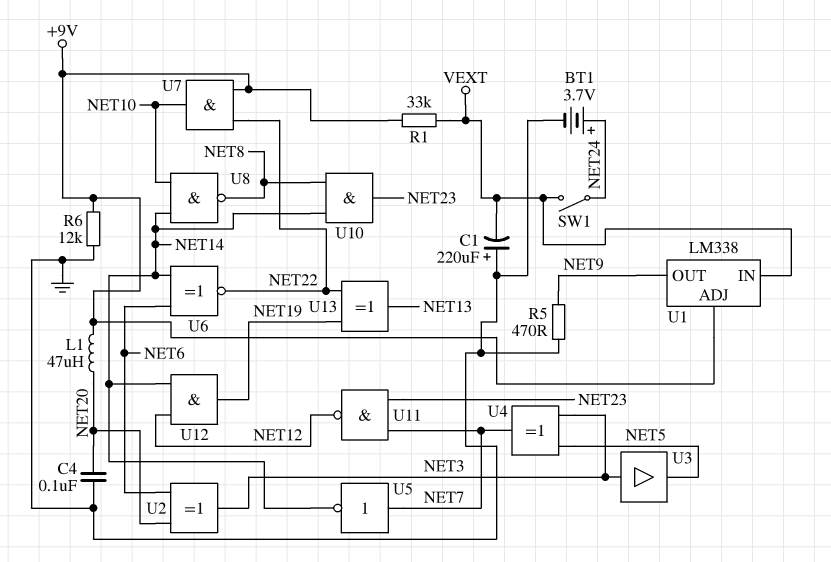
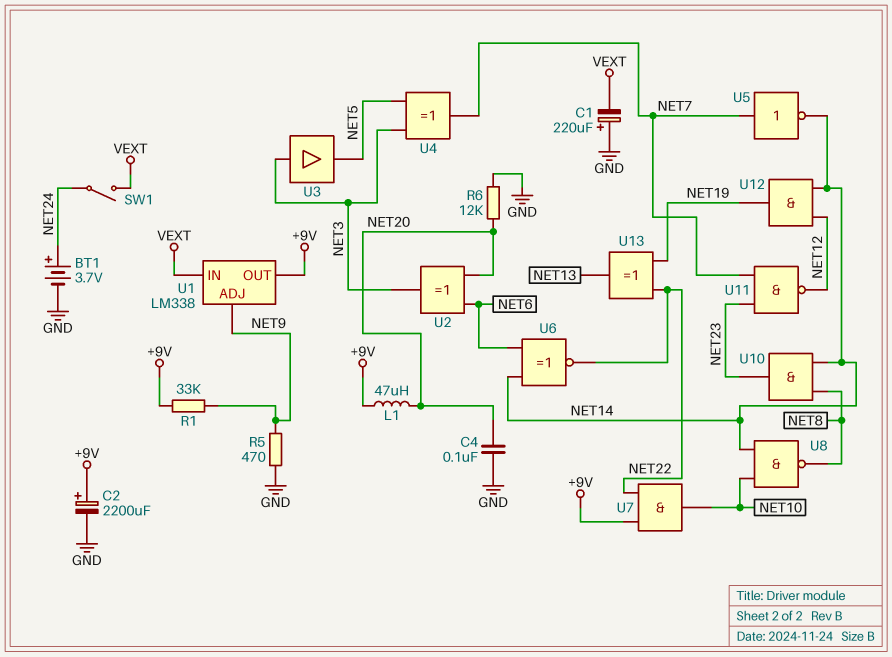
C2: none -> 2200uF (plus +9V, minus GND)
R1: 33k (+9V, VEXT) -> 33k (+9V, NET9)
R6: 12k (+9V, GND) -> 12k (GND, NET20)
U1 pin ADJ: +9V -> NET9
U1 pin OUT: NET9 -> +9V

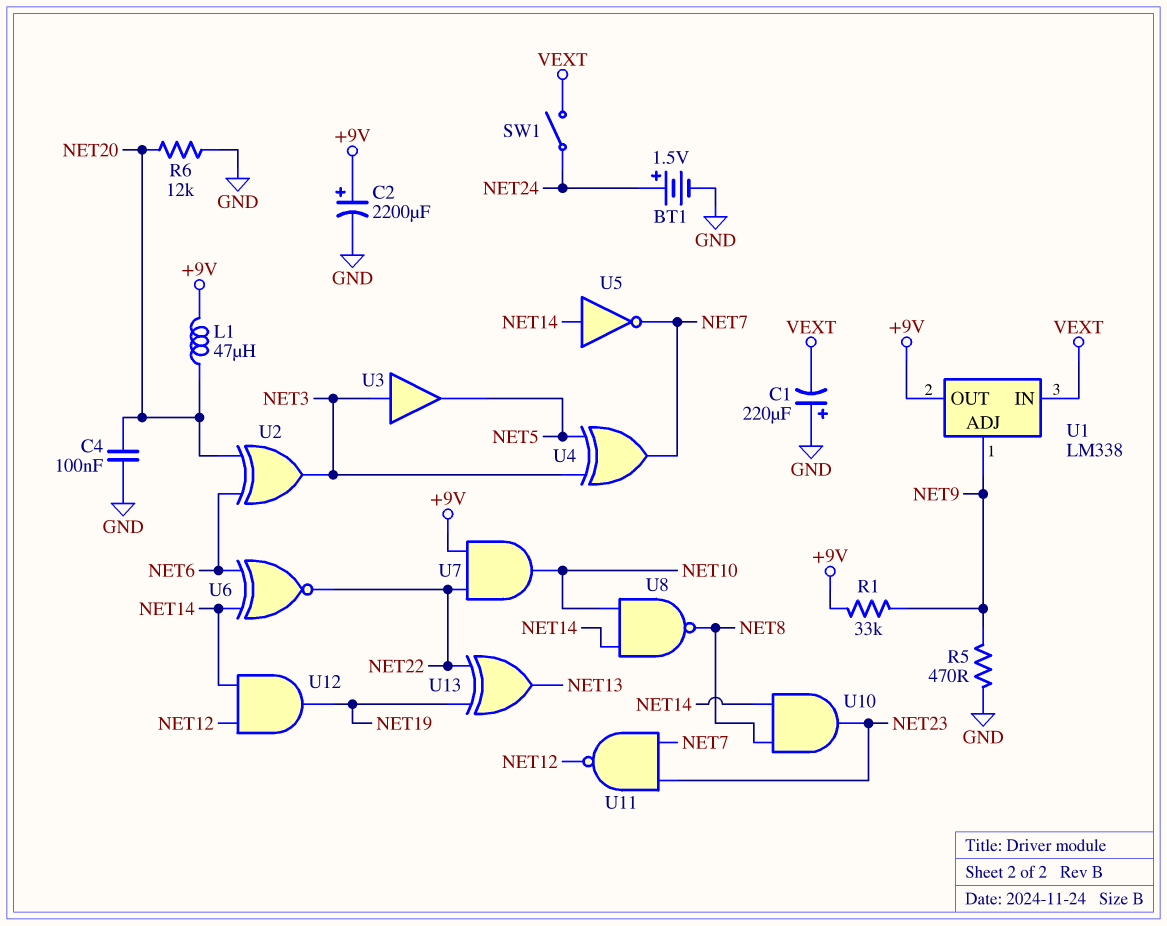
BT1: 3.7V (plus NET24, minus GND) -> 1.5V (plus NET24, minus GND)
U5: NOT (in NET7, out NET14) -> NOT (in NET14, out NET7)

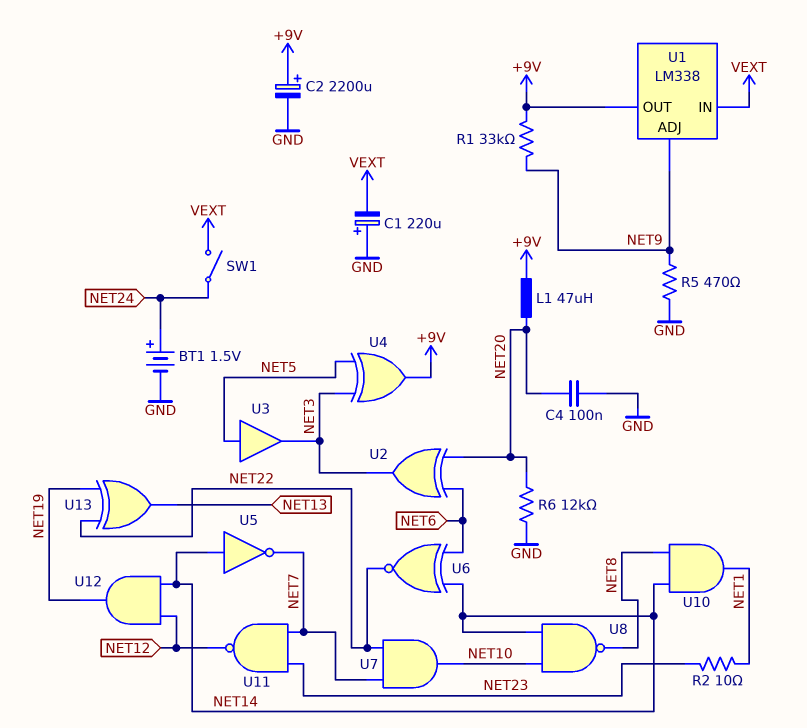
R2: none -> 10 (NET1, NET23)
U3: buffer (in NET3, out NET5) -> buffer (in NET5, out NET3)
U4: XOR (in NET3, in NET5, out NET7) -> XOR (in NET3, in NET5, out +9V)
U7: AND (in +9V, in NET22, out NET10) -> AND (in NET7, in NET22, out NET10)
U10: AND (in NET8, in NET14, out NET23) -> AND (in NET8, in NET14, out NET1)

